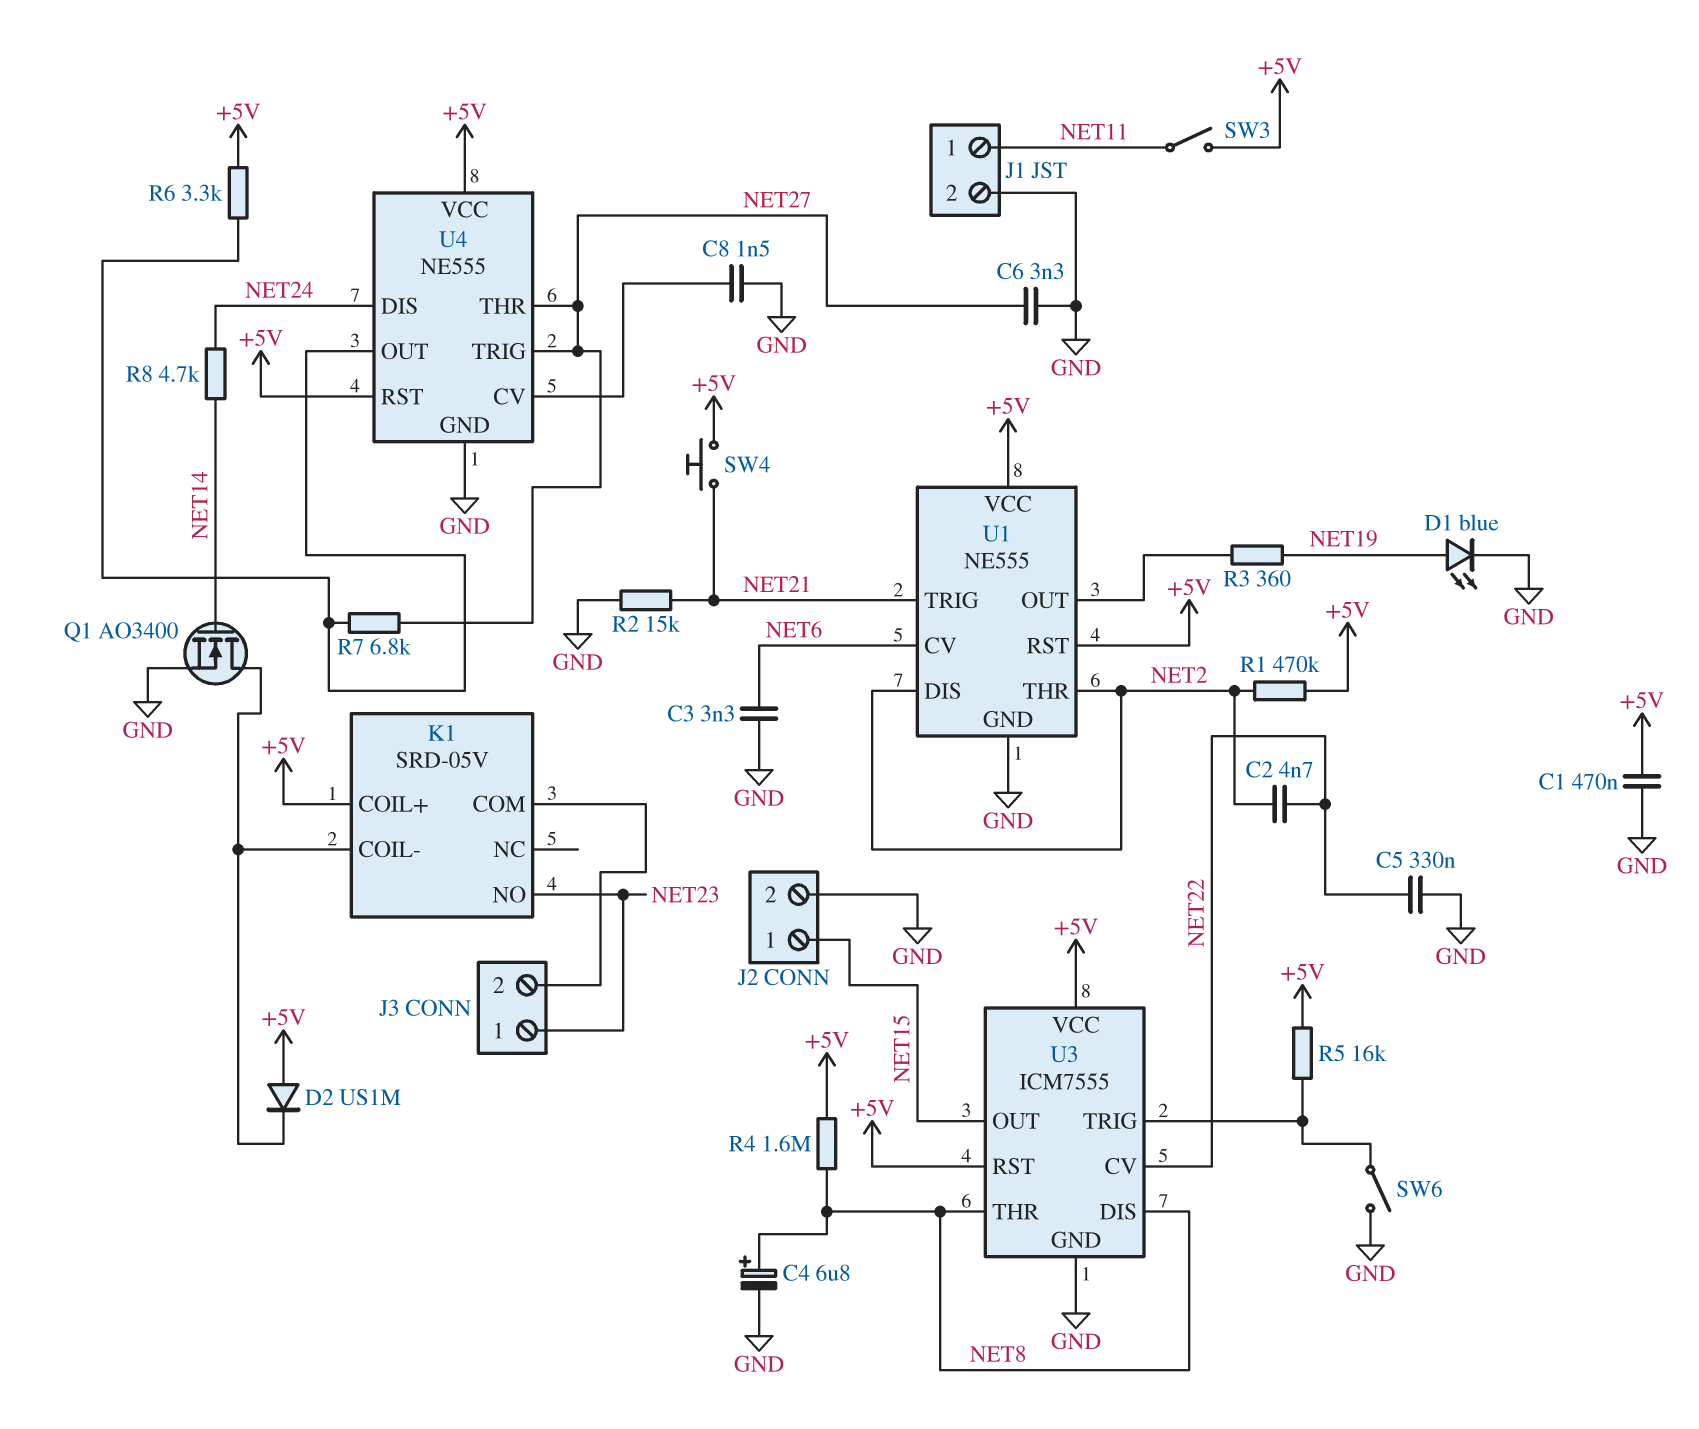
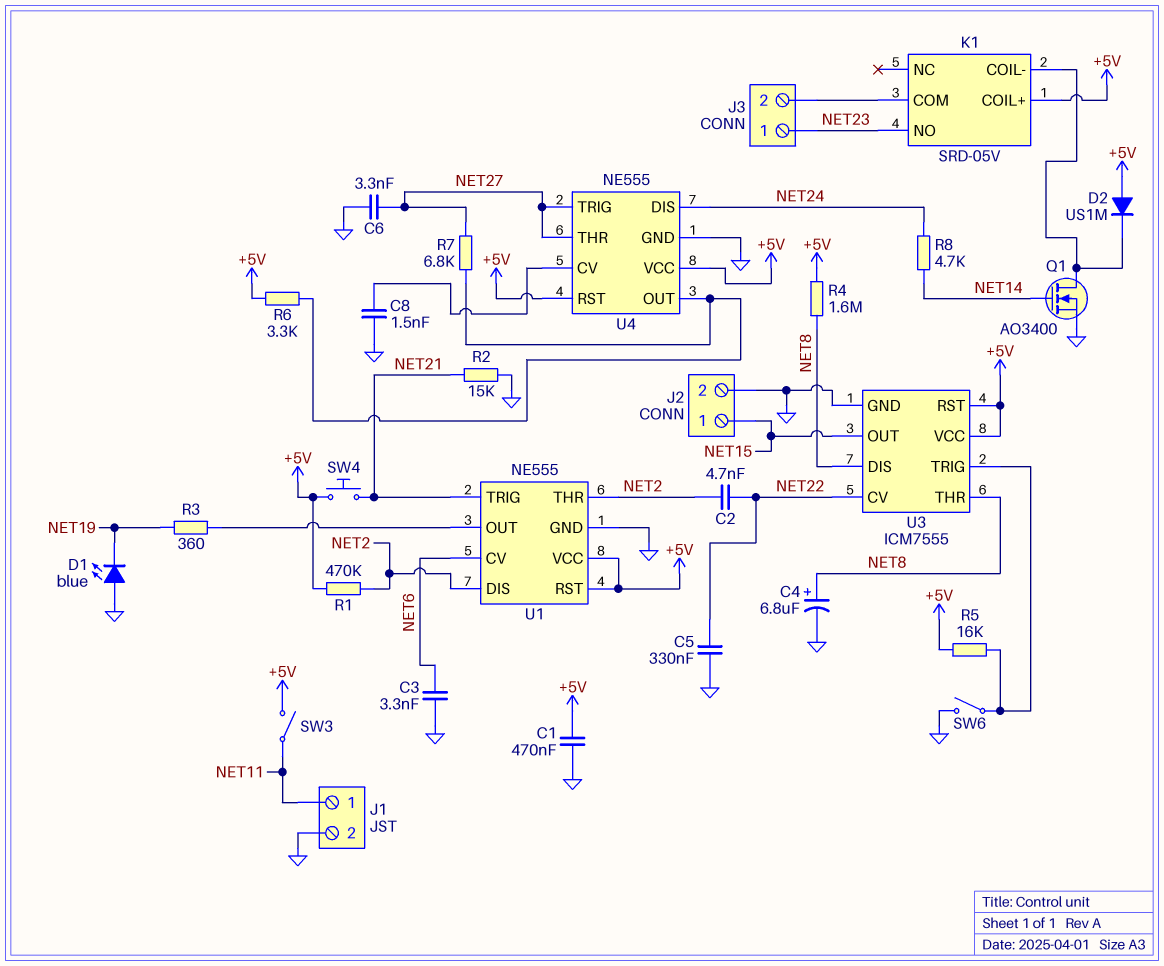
D1: LED blue (A NET19, K GND) -> LED blue (A GND, K NET19)

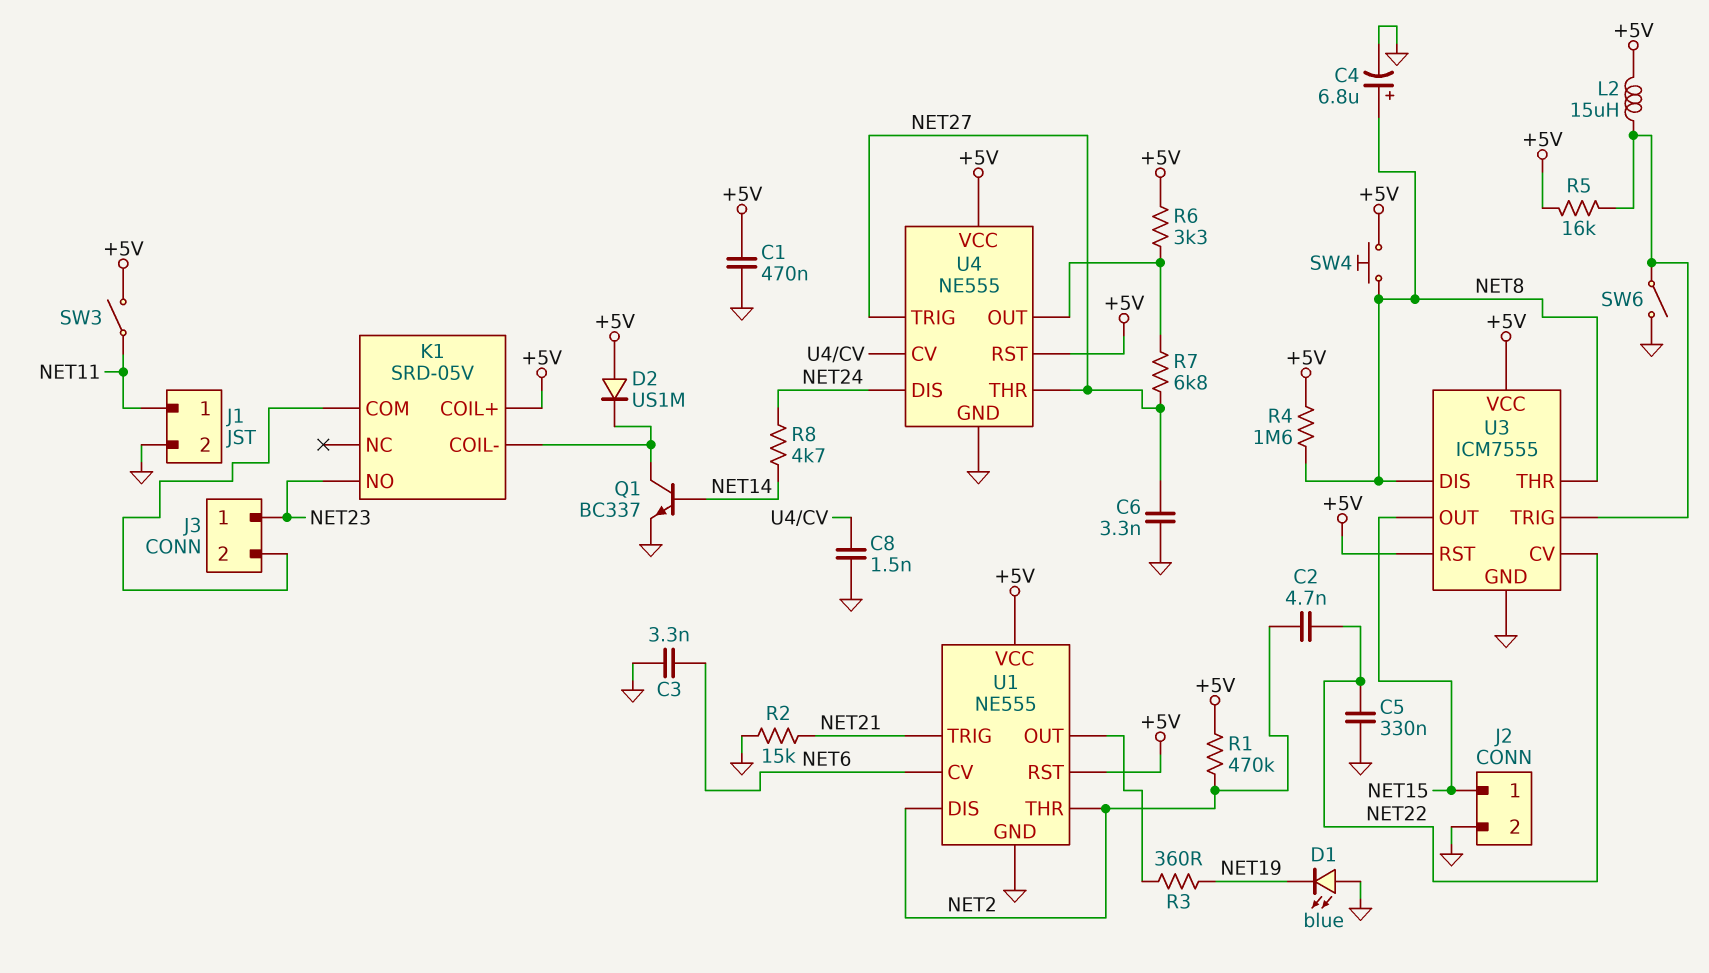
L2: none -> 15uH (+5V, U3/TRIG)
Q1: NMOS AO3400 (G NET14, D K1/COIL-, S GND) -> NPN BC337 (B NET14, C K1/COIL-, E GND)
SW4: button (+5V, NET21) -> button (+5V, NET8)

